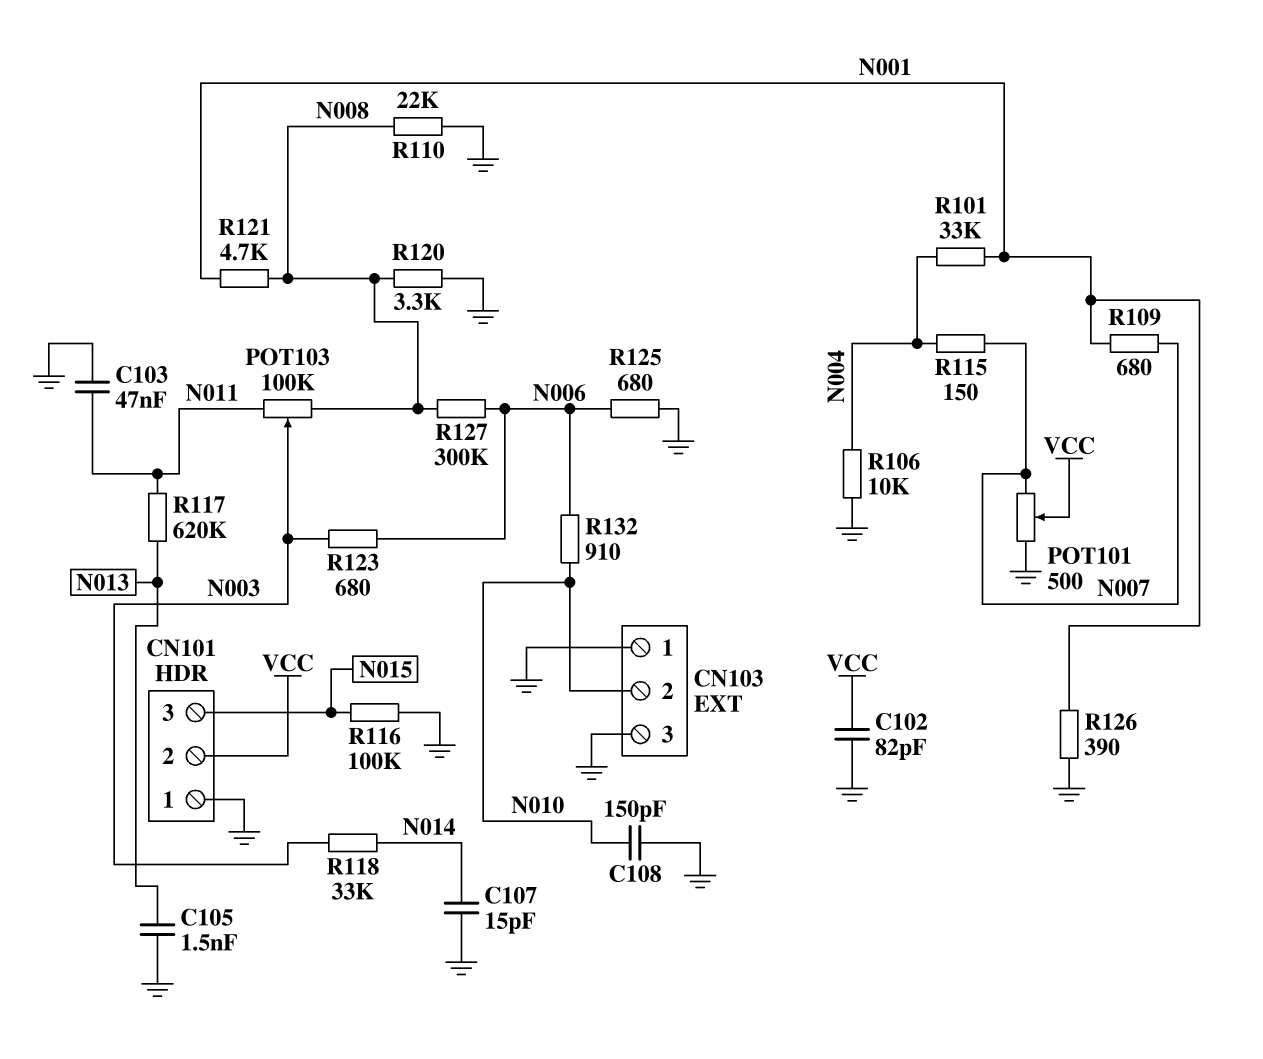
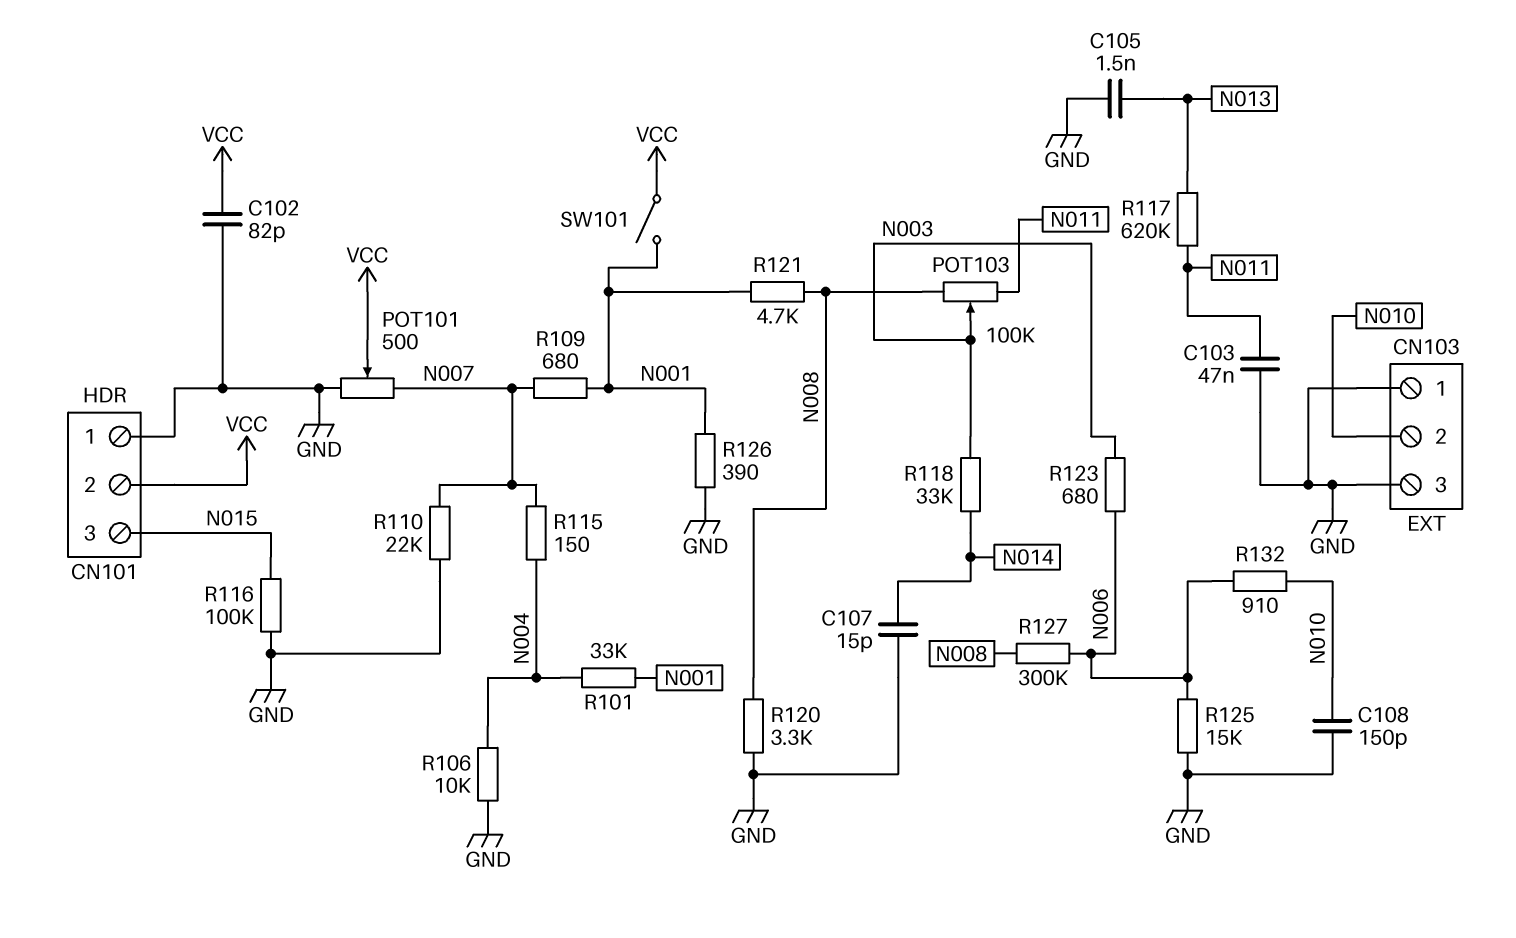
R110: 22k (GND, N008) -> 22k (GND, N007)
R125: 680 (GND, N006) -> 15k (GND, N006)
SW101: none -> switch (N001, VCC)

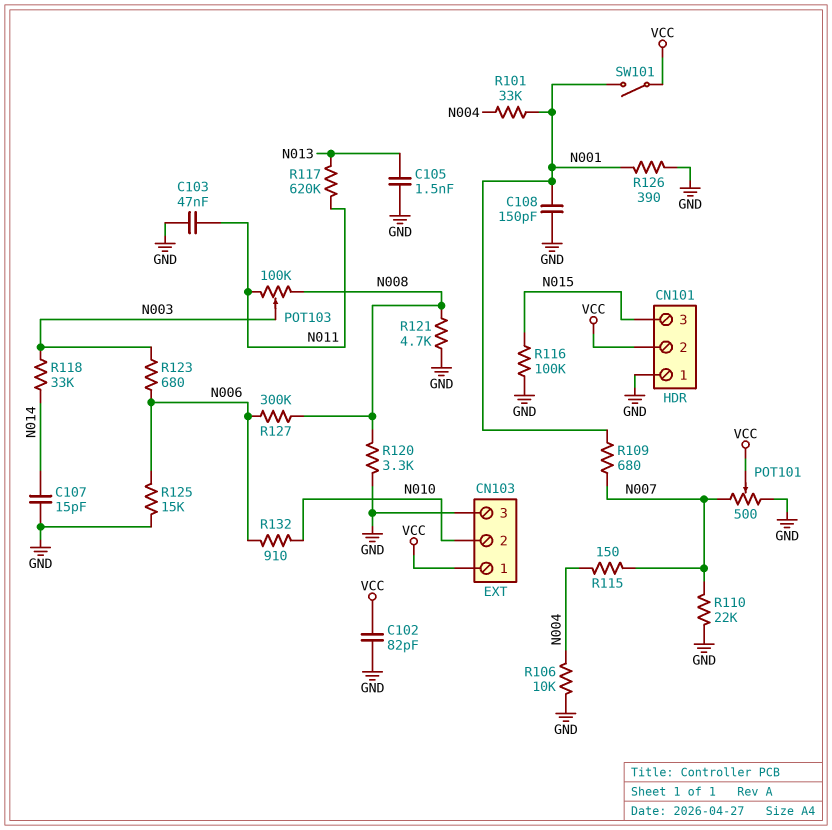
C108: 150pF (GND, N010) -> 150pF (GND, N001)
CN103 pin 1: GND -> VCC
R121: 4.7k (N001, N008) -> 4.7k (GND, N008)

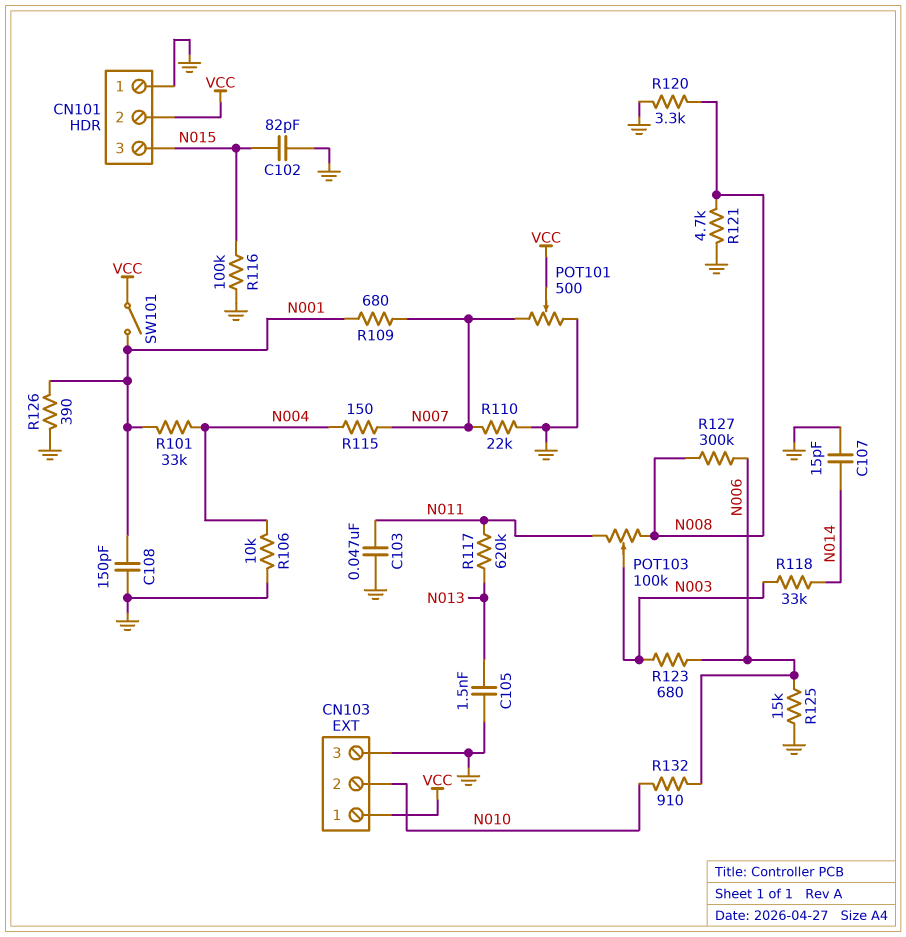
C102: 82pF (GND, VCC) -> 82pF (GND, N015)

